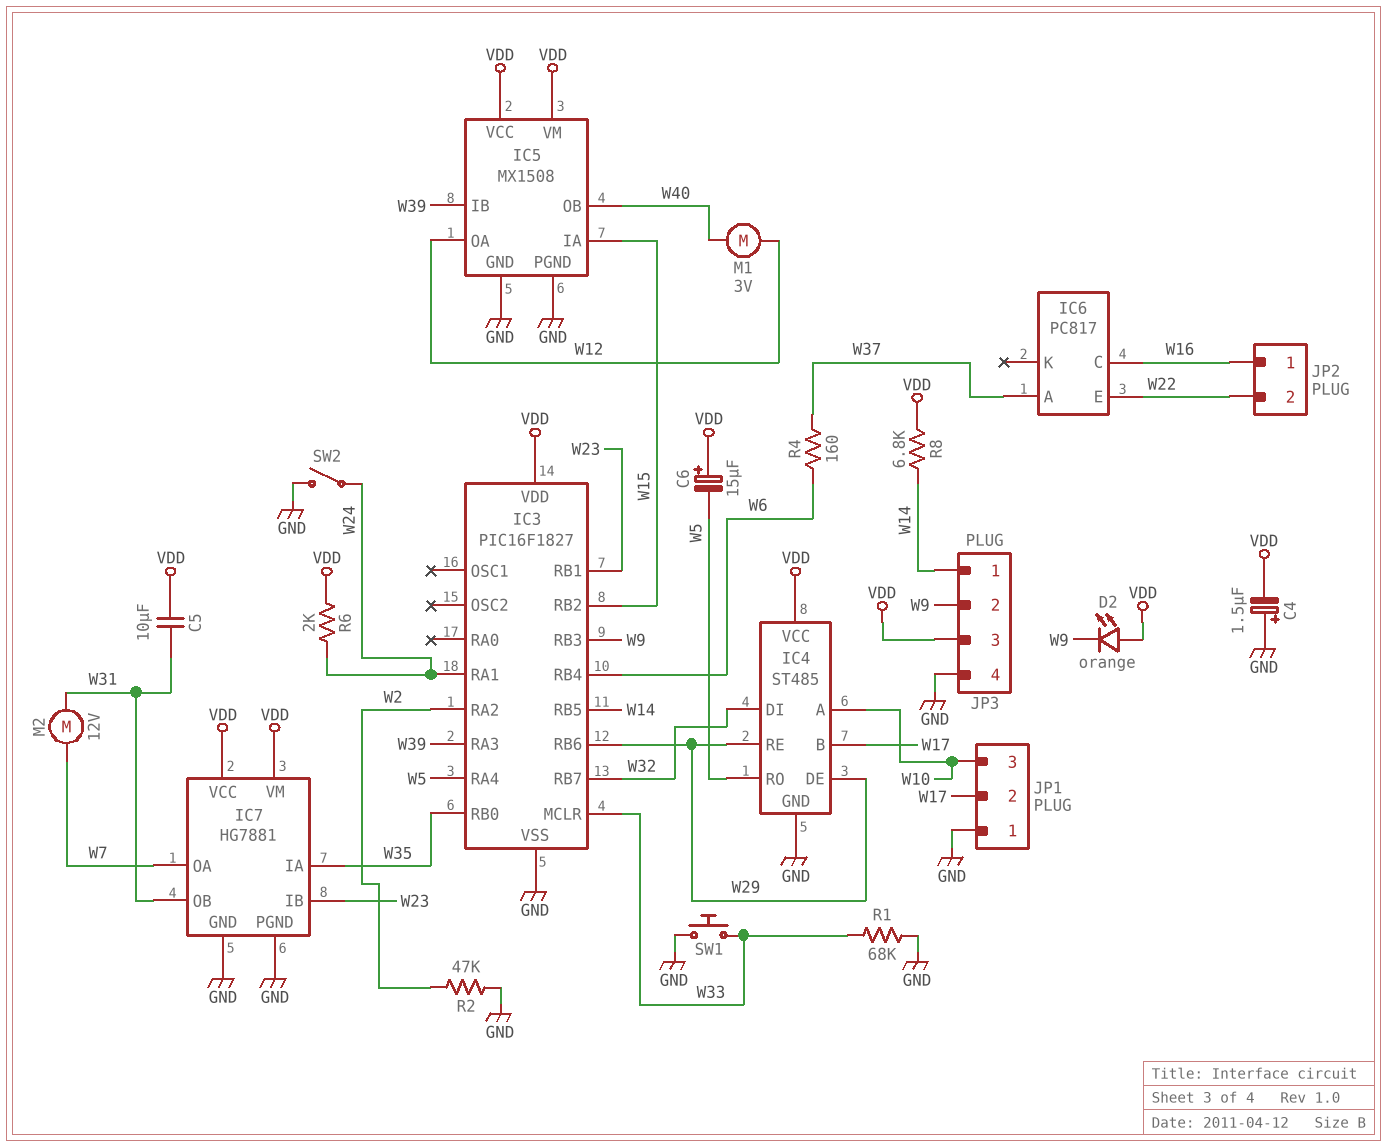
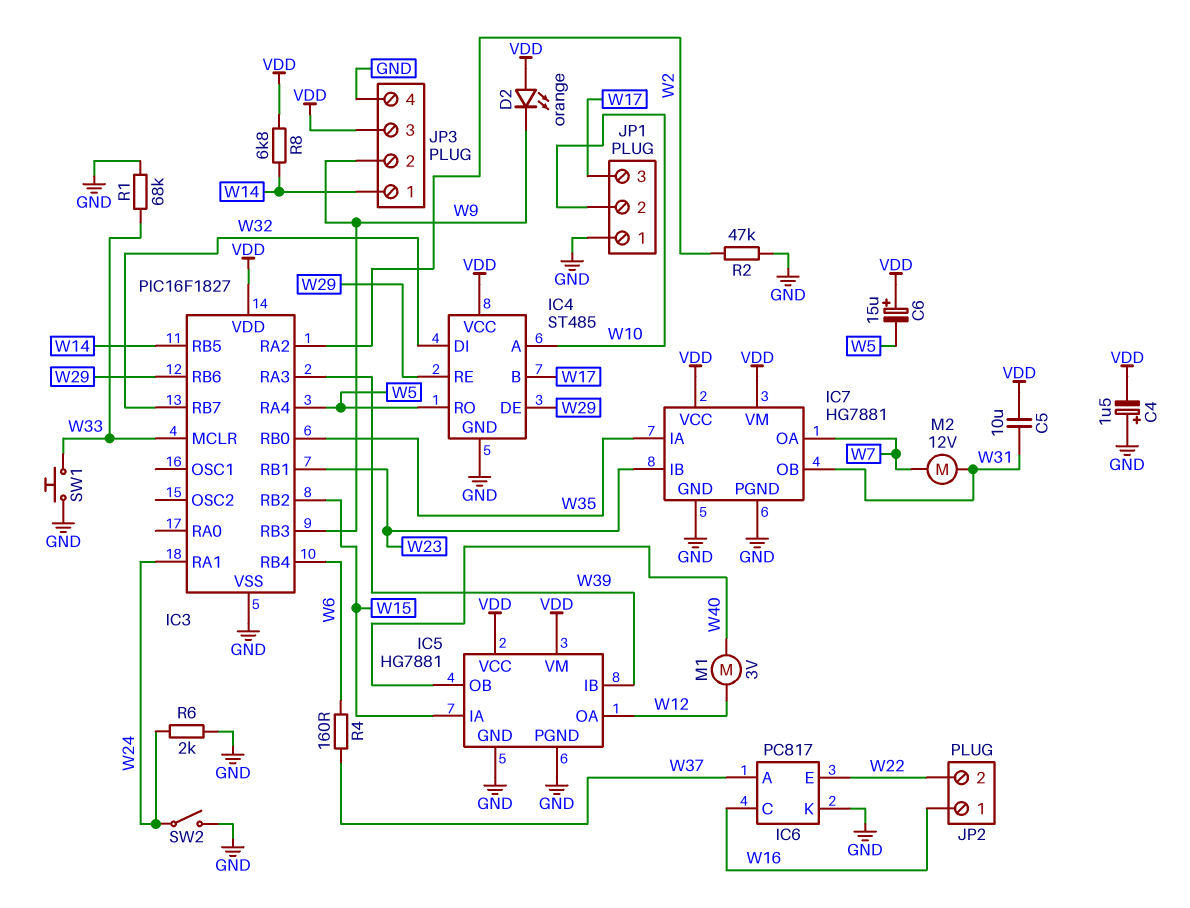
IC5: MX1508 -> HG7881
IC6 pin K: none -> GND
JP1 pin 2: W17 -> W10
JP1 pin 3: W10 -> W17
R6: 2k (VDD, W24) -> 2k (GND, W24)

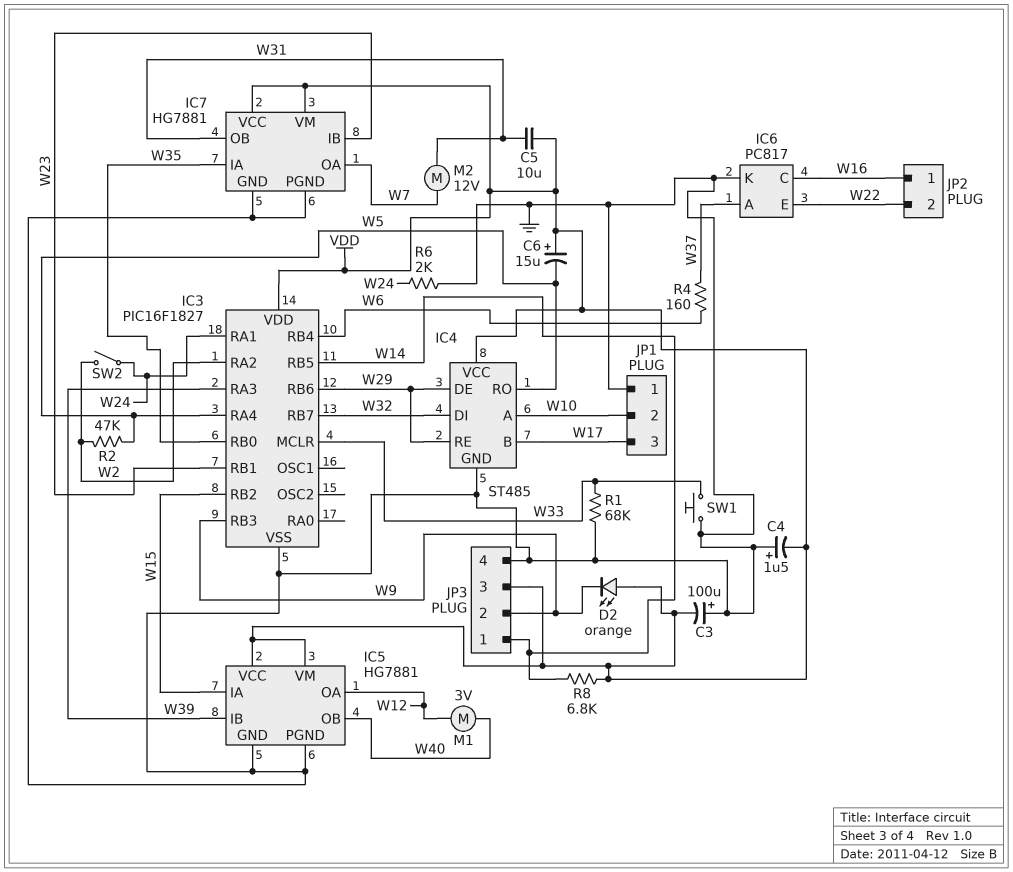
C3: none -> 100uF (plus GND, minus VDD)
R2: 47k (GND, W2) -> 47k (W2, W5)
SW2: switch (GND, W24) -> switch (W2, W24)

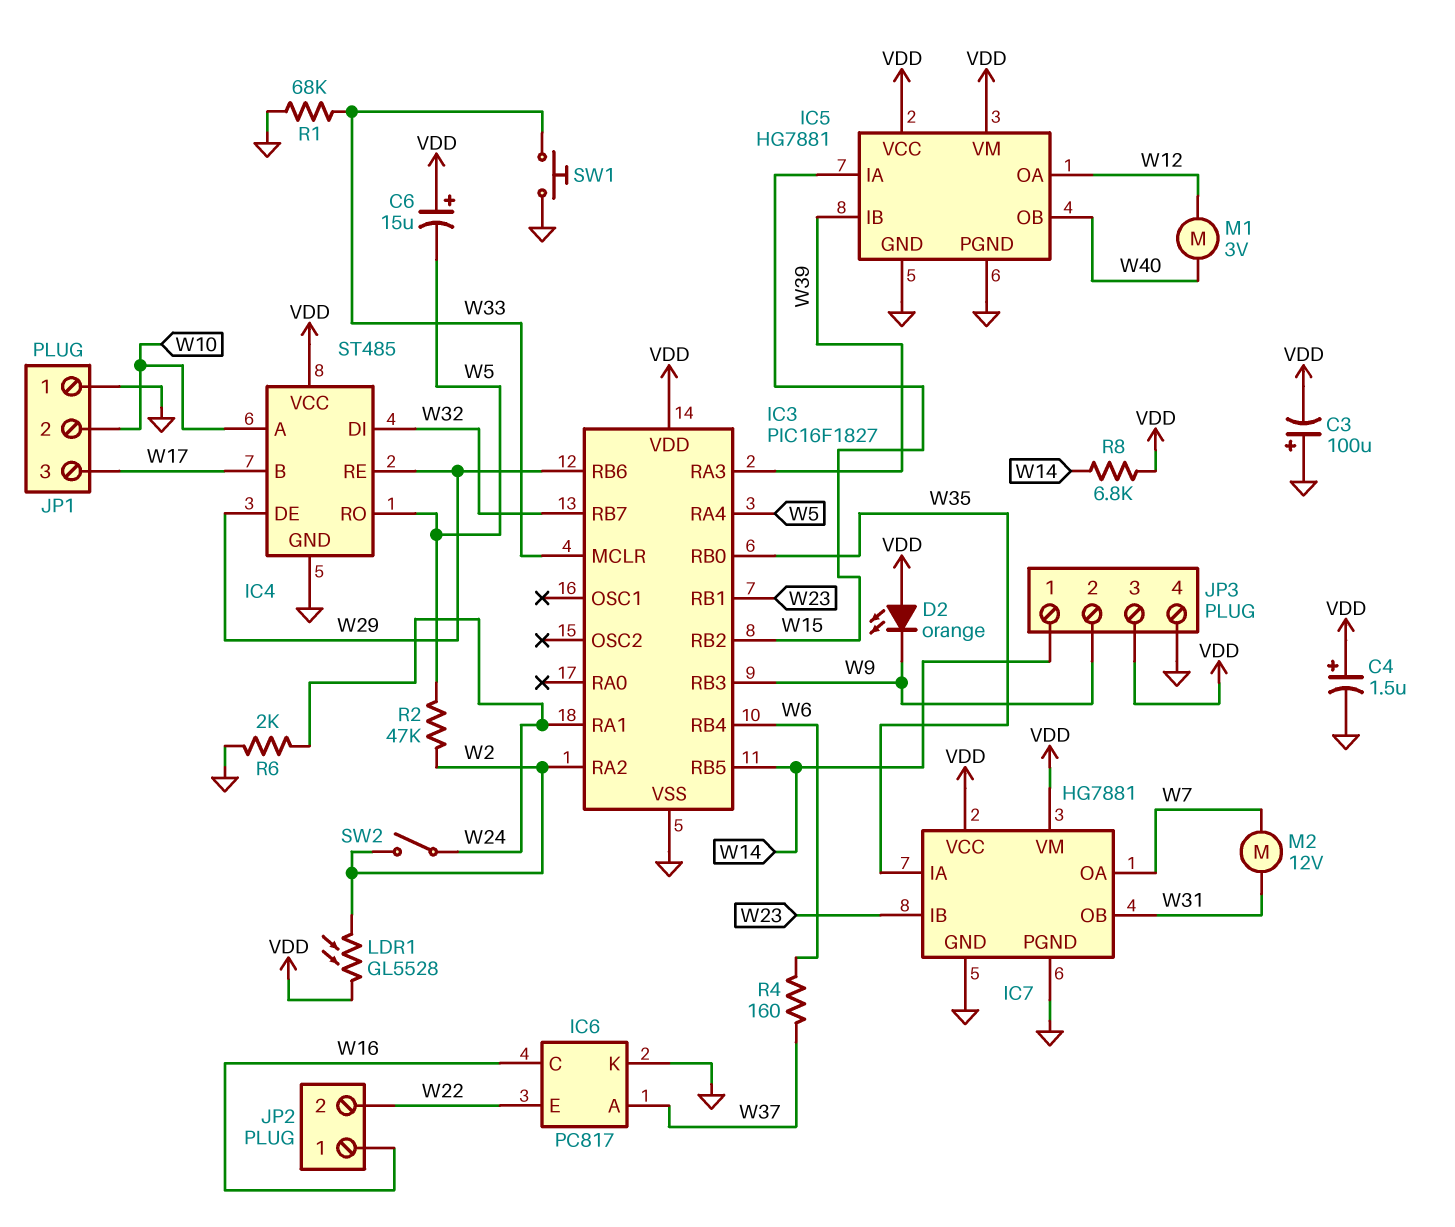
C4: 1.5uF (plus GND, minus VDD) -> 1.5uF (plus VDD, minus GND)
C5: 10uF (VDD, W31) -> none
LDR1: none -> GL5528 (VDD, W2)

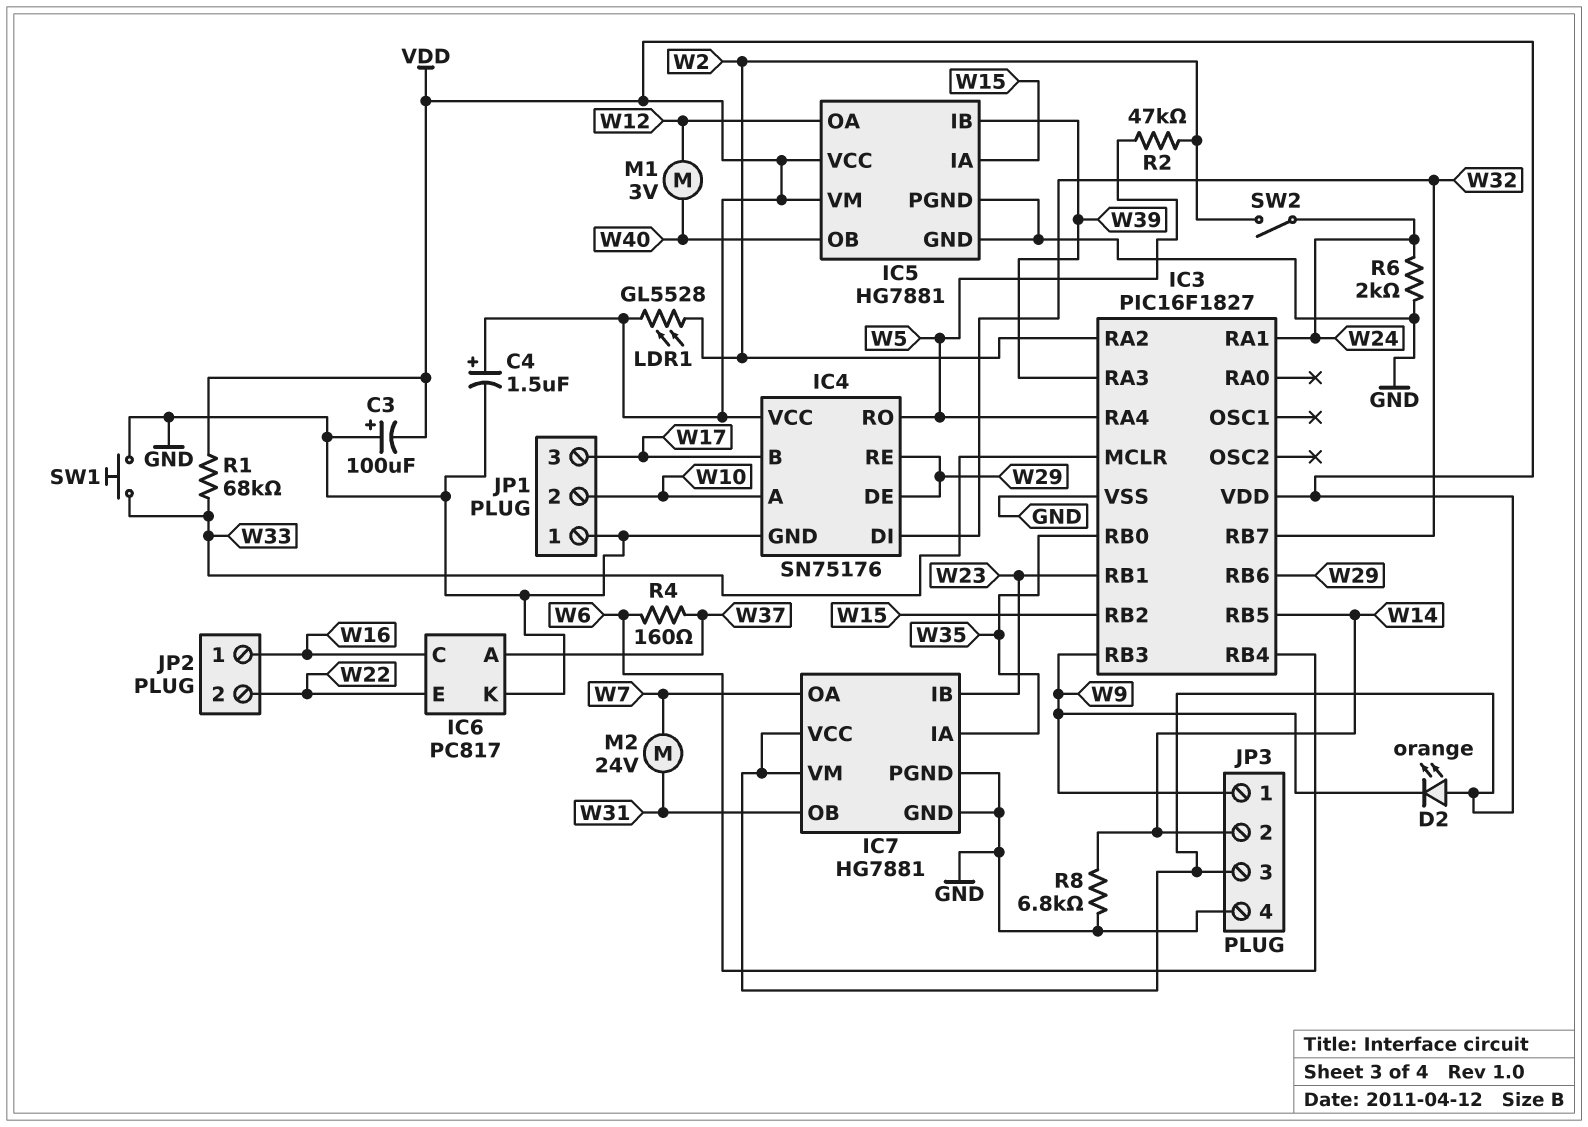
C6: 15uF (plus VDD, minus W5) -> none
IC4: ST485 -> SN75176
JP3 pin 1: W14 -> W9
JP3 pin 2: W9 -> W14
M2: motor 12V (W7, W31) -> motor 24V (W7, W31)
R1: 68k (GND, W33) -> 68k (VDD, W33)
R8: 6.8k (VDD, W14) -> 6.8k (GND, W14)

